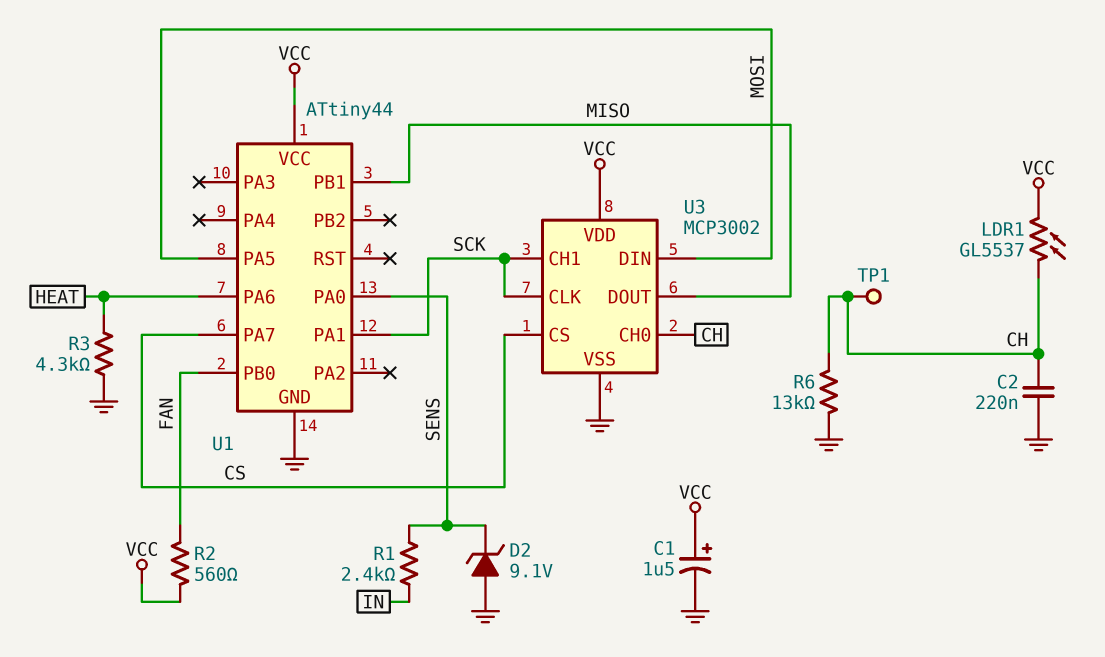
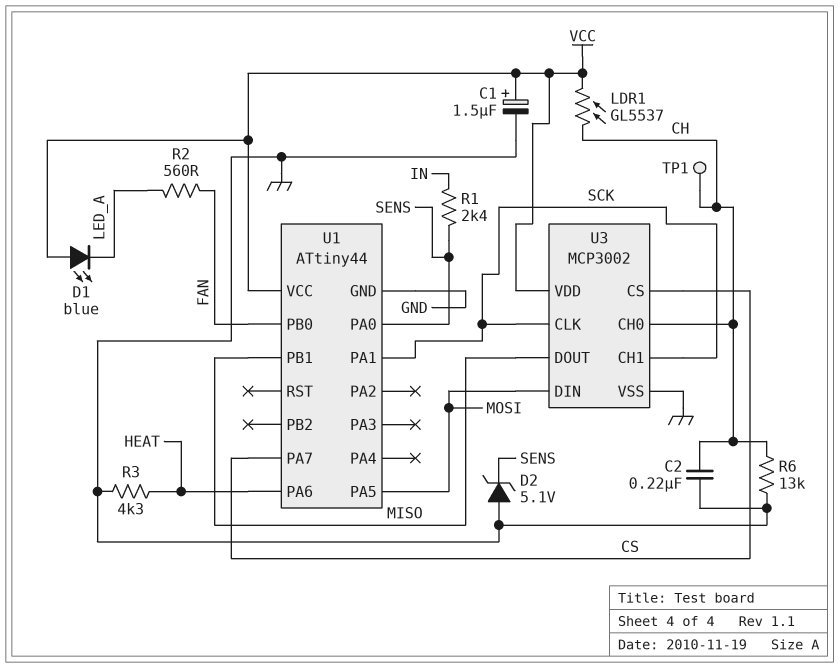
D1: none -> LED blue (A VCC, K LED_A)
D2: zener 9.1V (A GND, K SENS) -> zener 5.1V (A GND, K SENS)
R2: 560 (FAN, VCC) -> 560 (FAN, LED_A)

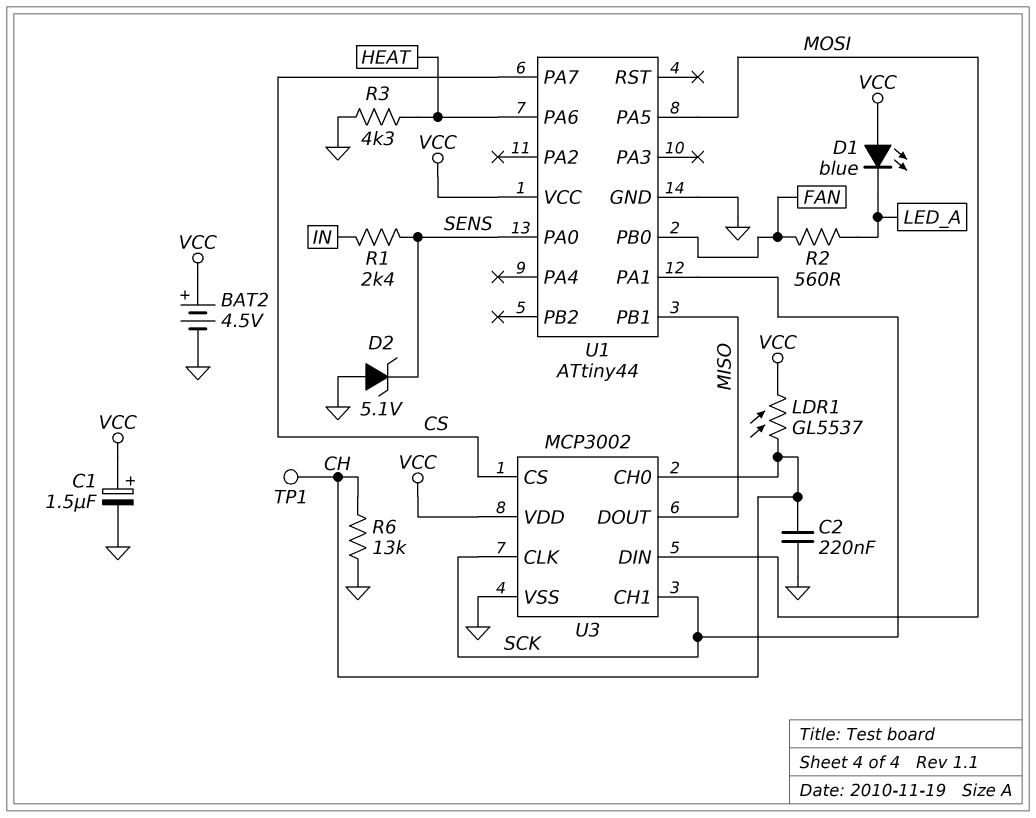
BAT2: none -> 4.5V (plus VCC, minus GND)

